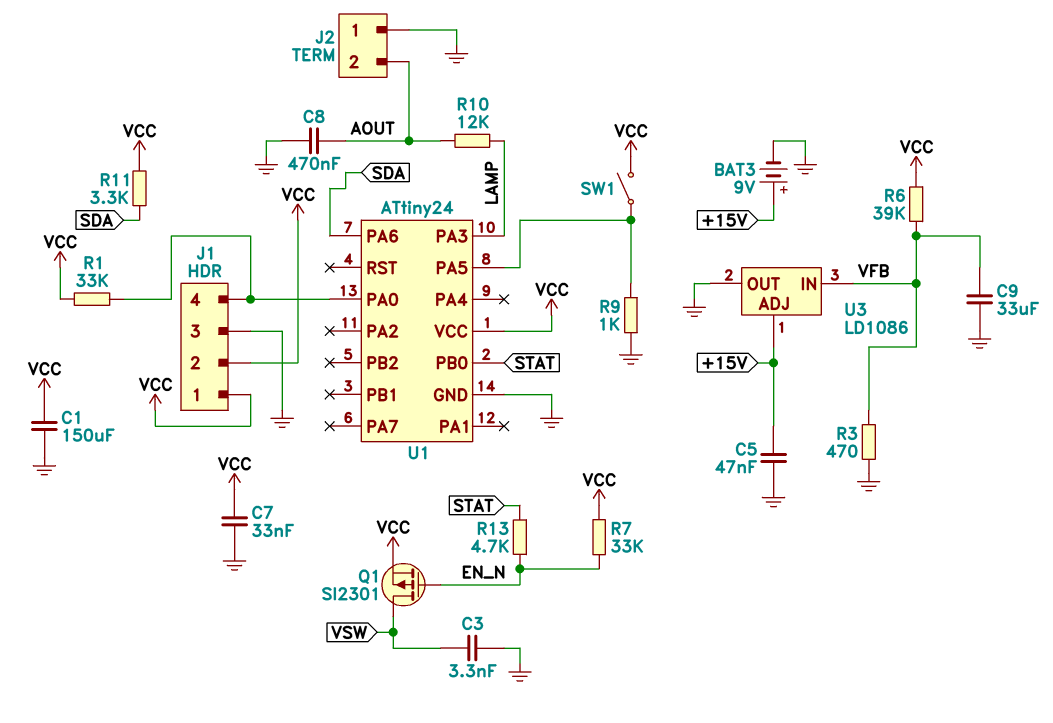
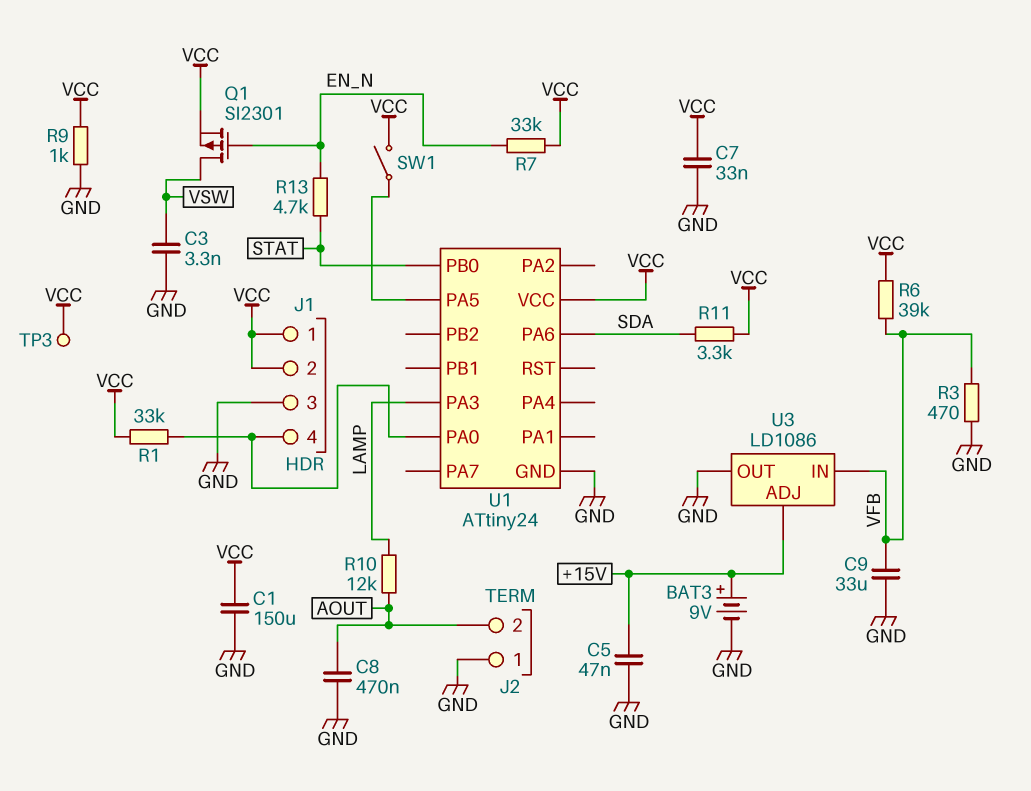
R9: 1k (GND, U1/PA5) -> 1k (GND, VCC)
TP3: none -> test point (VCC)

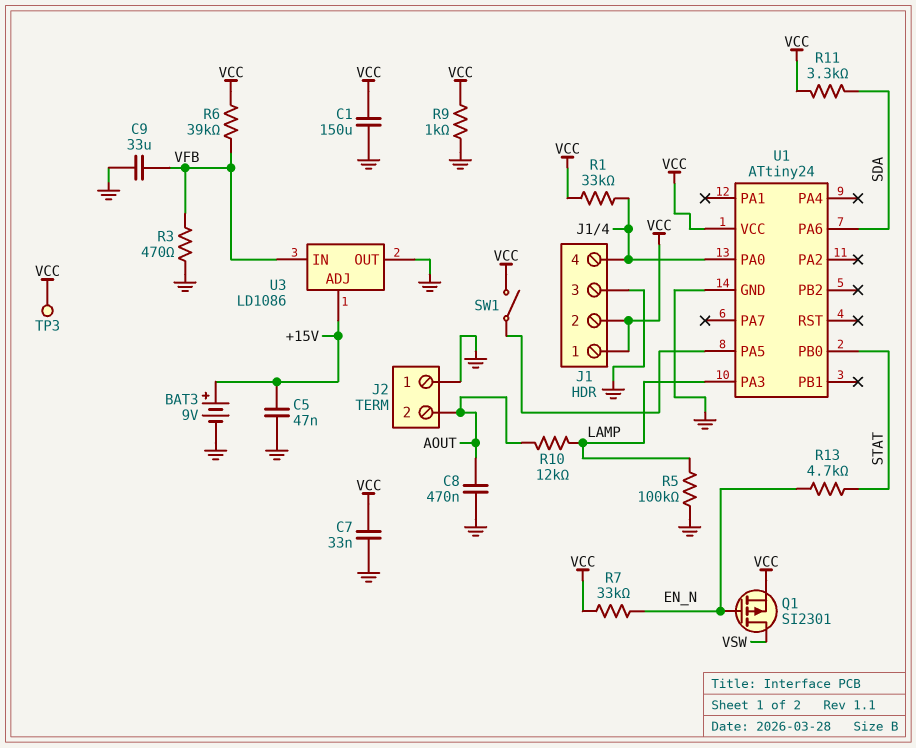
C3: 3.3nF (GND, VSW) -> none
R5: none -> 100k (GND, LAMP)

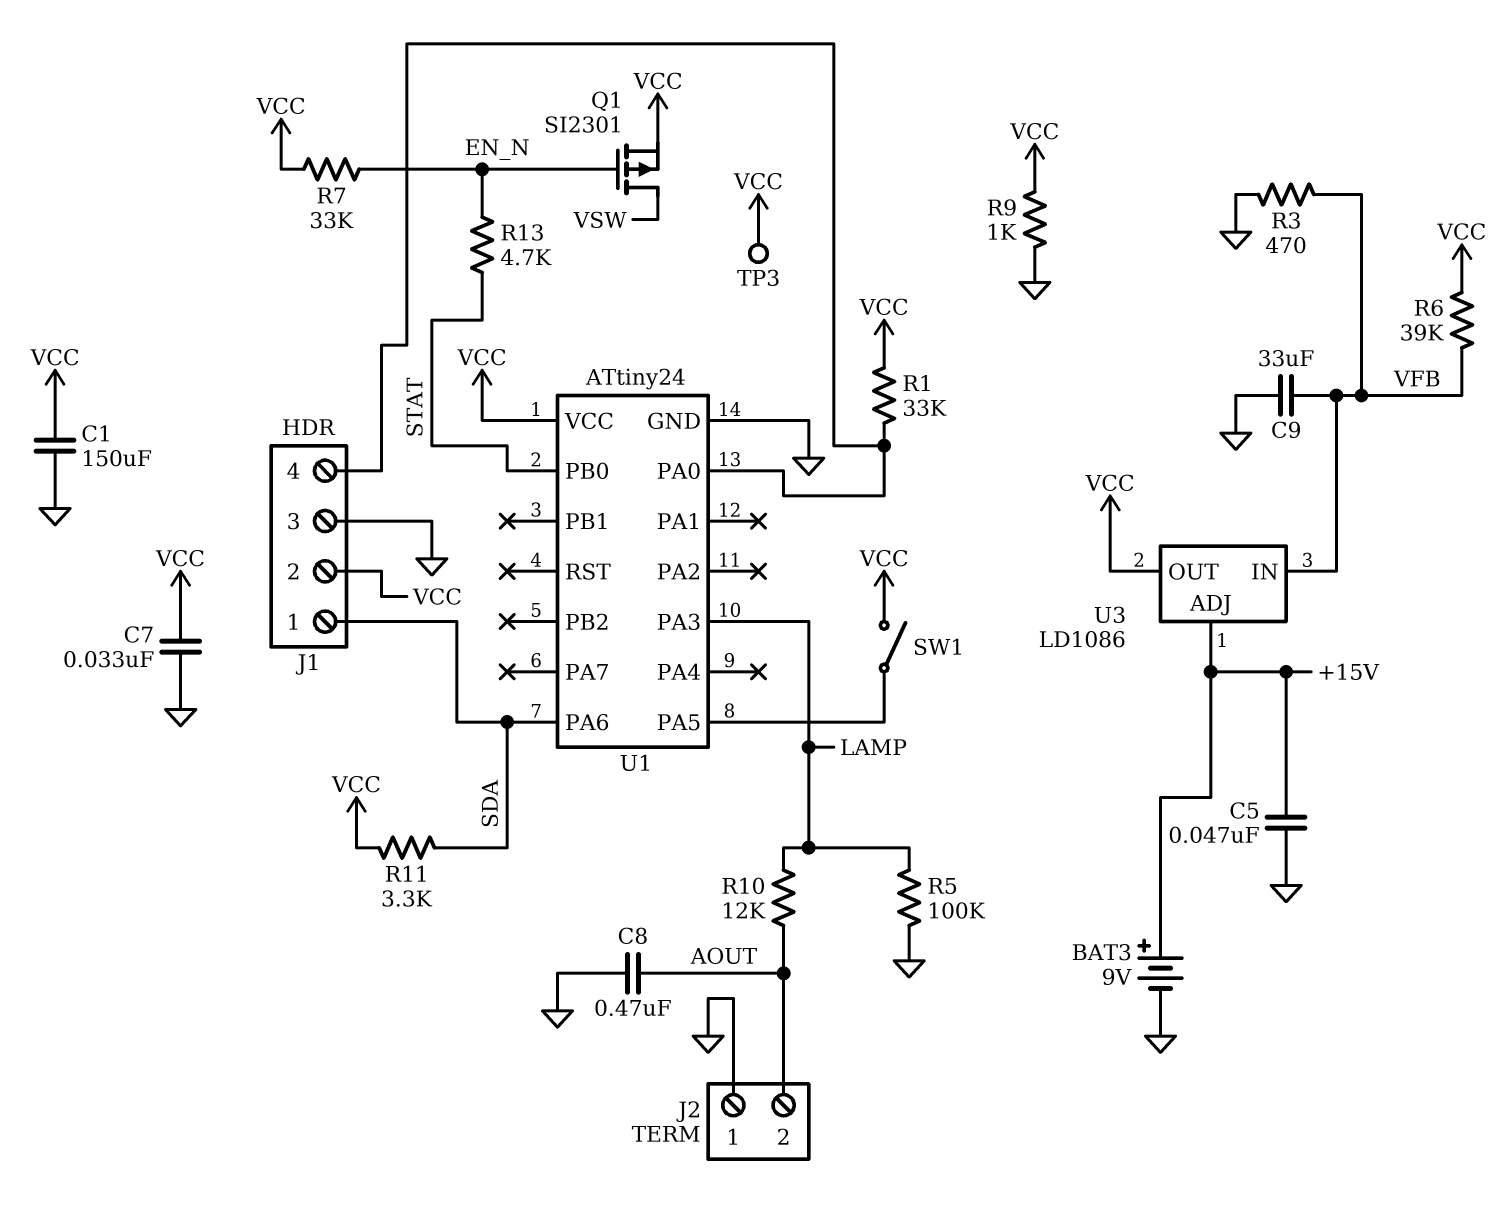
J1 pin 1: VCC -> SDA
U3 pin OUT: GND -> VCC

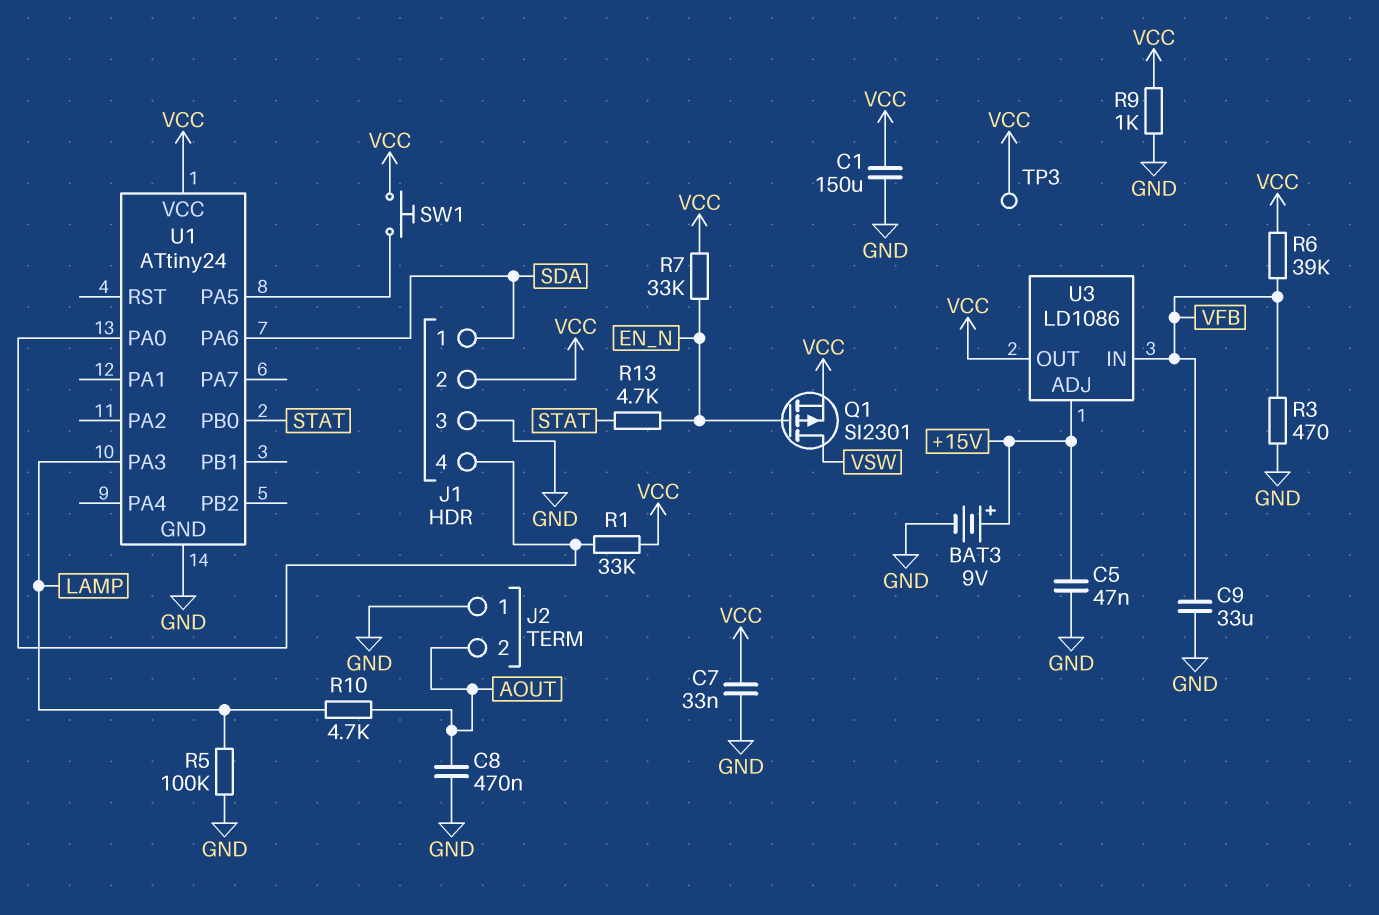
R10: 12k (AOUT, LAMP) -> 4.7k (AOUT, LAMP)
R11: 3.3k (SDA, VCC) -> none
SW1: switch (U1/PA5, VCC) -> button (U1/PA5, VCC)

